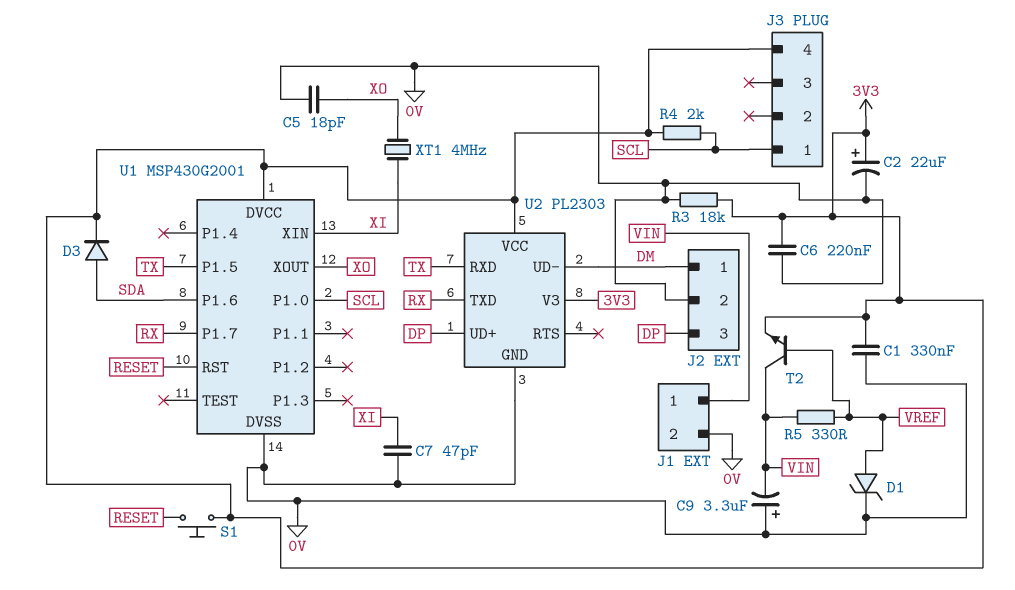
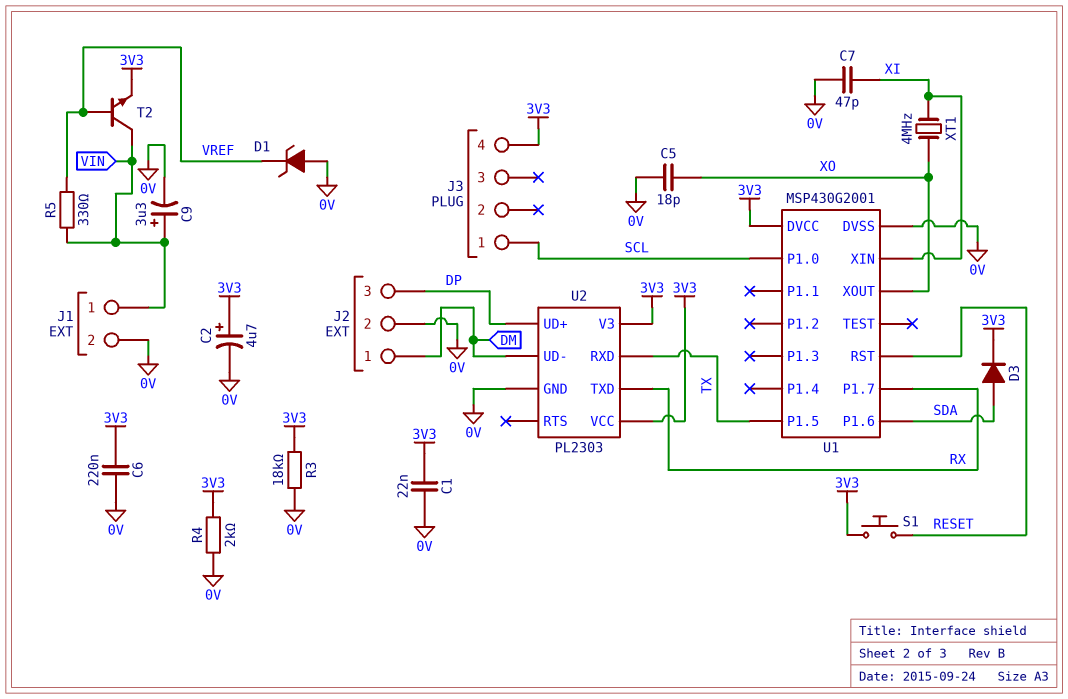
C1: 330nF (0V, 3V3) -> 22nF (0V, 3V3)
C2: 22uF (plus 3V3, minus 0V) -> 4.7uF (plus 3V3, minus 0V)
C9: 3.3uF (plus 0V, minus VIN) -> 3.3uF (plus VIN, minus 0V)
D1: zener (A VREF, K 0V) -> zener (A 0V, K VREF)
R4: 2k (3V3, SCL) -> 2k (0V, 3V3)

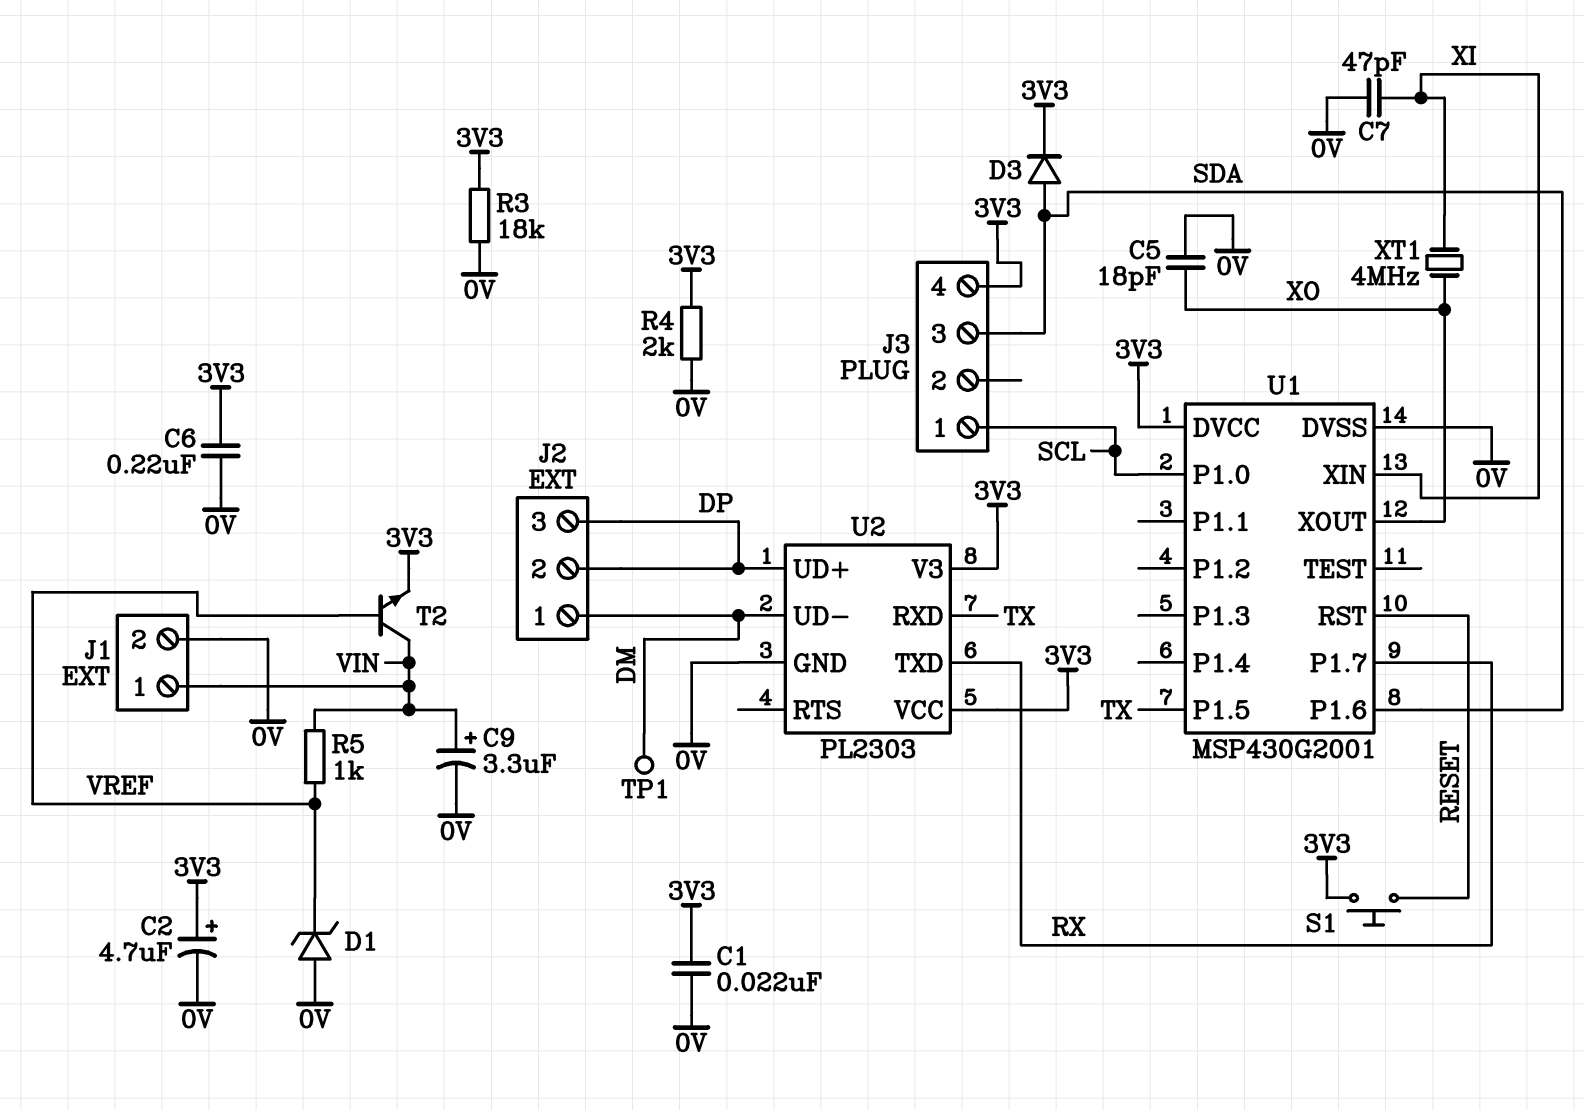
J2 pin 2: 0V -> DP
J3 pin 3: none -> SDA
R5: 330 (VIN, VREF) -> 1k (VIN, VREF)
TP1: none -> test point (DM)

